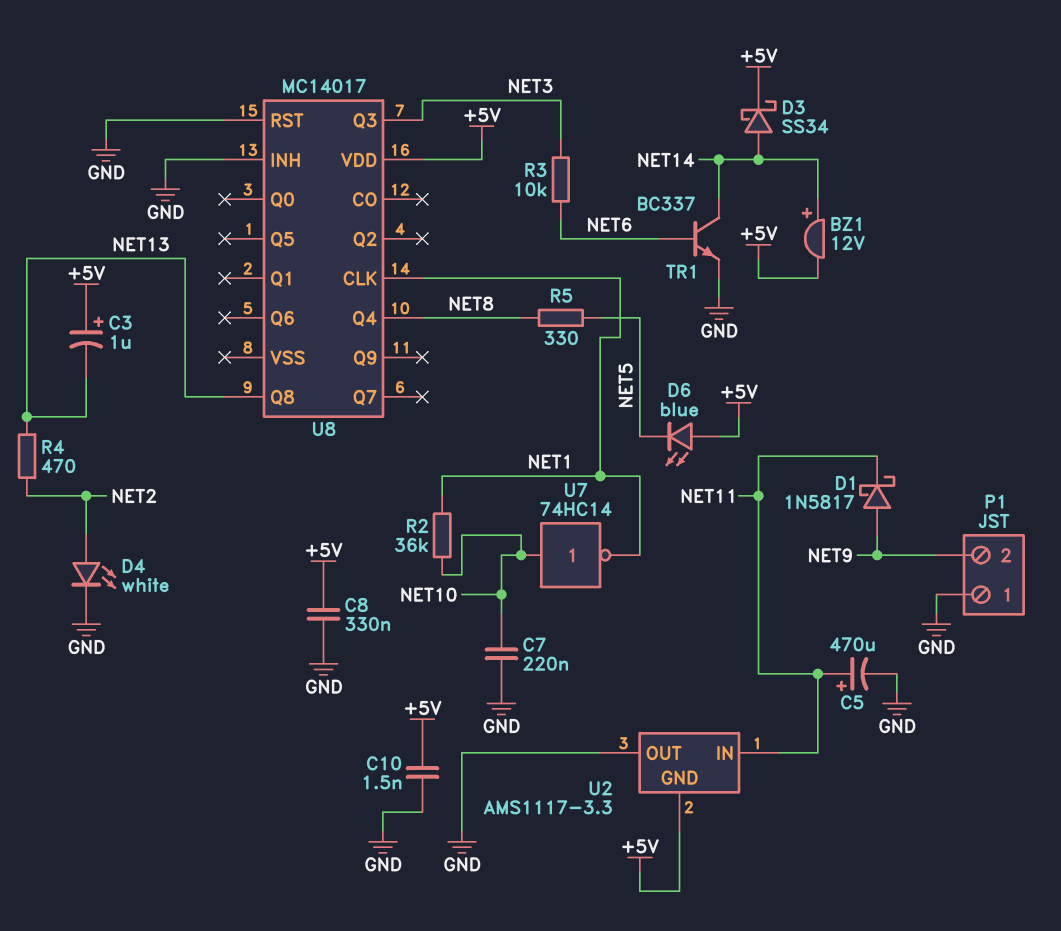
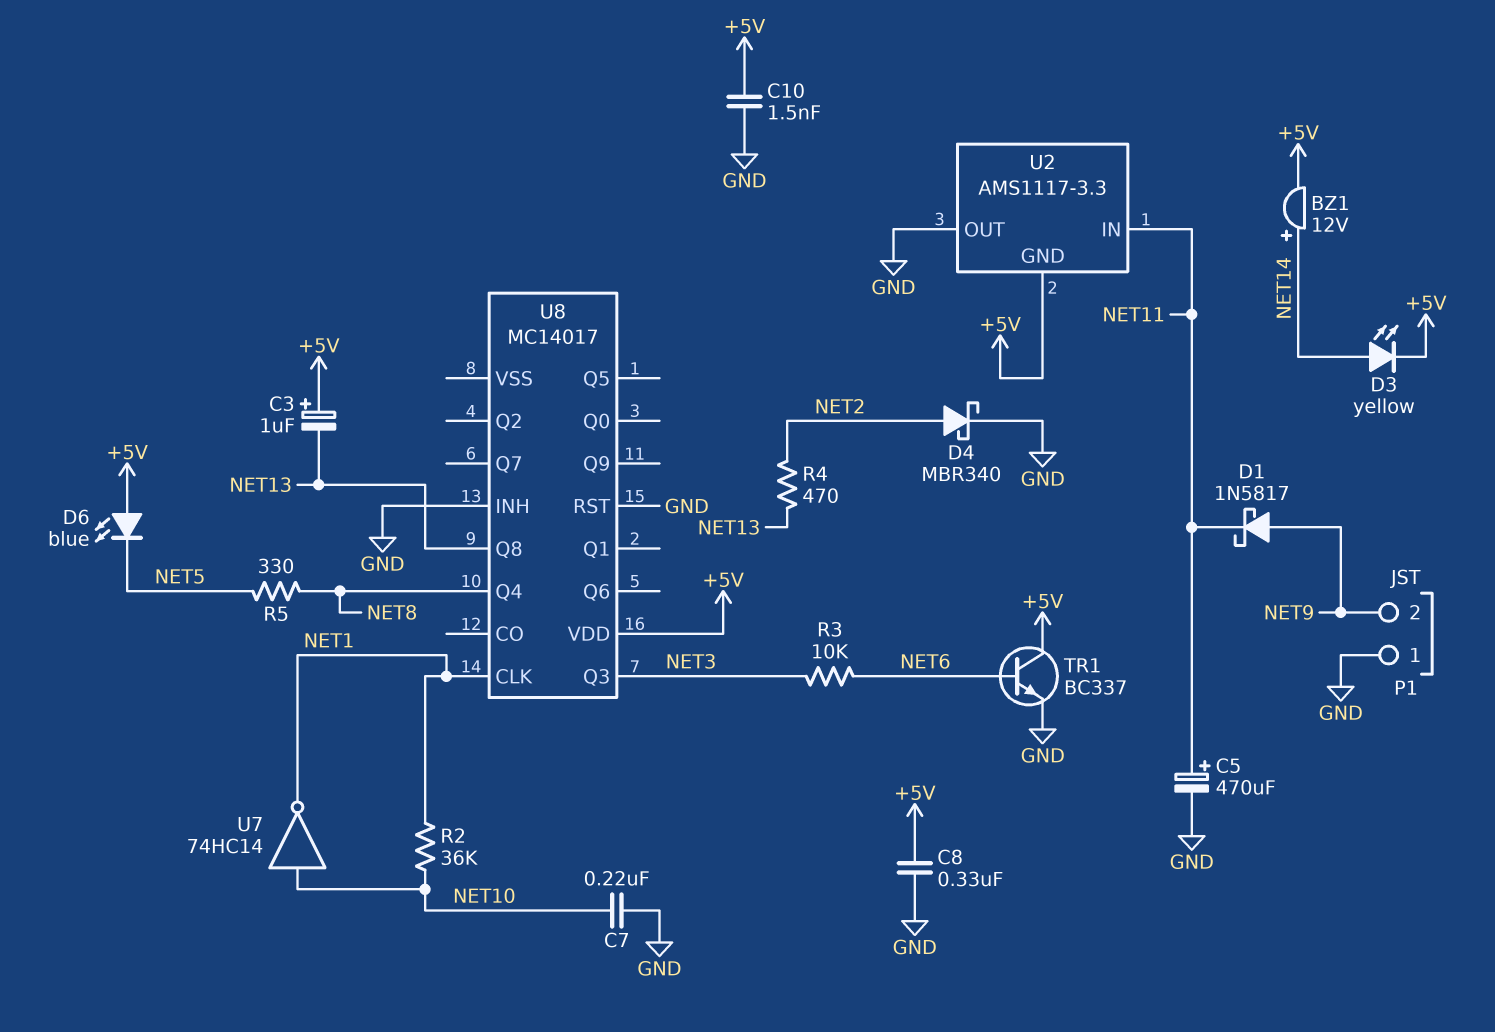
D3: schottky SS34 (A NET14, K +5V) -> LED yellow (A NET14, K +5V)
D4: LED white (A NET2, K GND) -> schottky MBR340 (A NET2, K GND)
TR1: NPN BC337 (B NET6, C NET14, E GND) -> NPN BC337 (B NET6, C +5V, E GND)

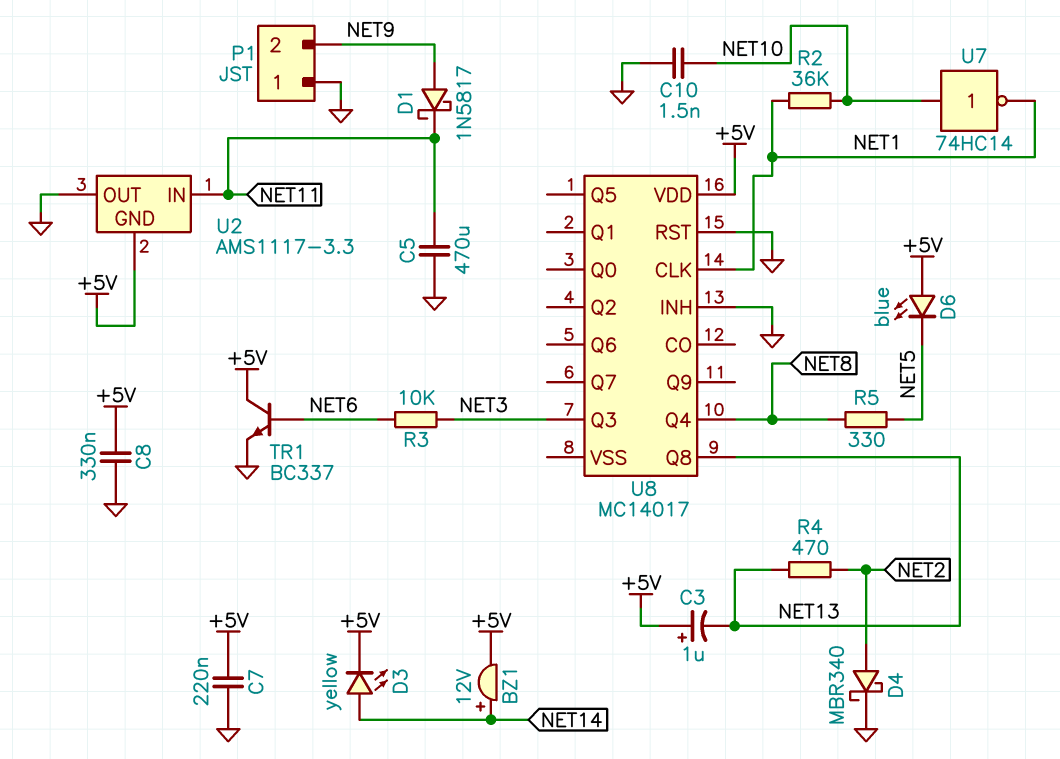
C5: 470uF (plus NET11, minus GND) -> 470uF (GND, NET11)
C7: 220nF (GND, NET10) -> 220nF (+5V, GND)
C10: 1.5nF (+5V, GND) -> 1.5nF (GND, NET10)

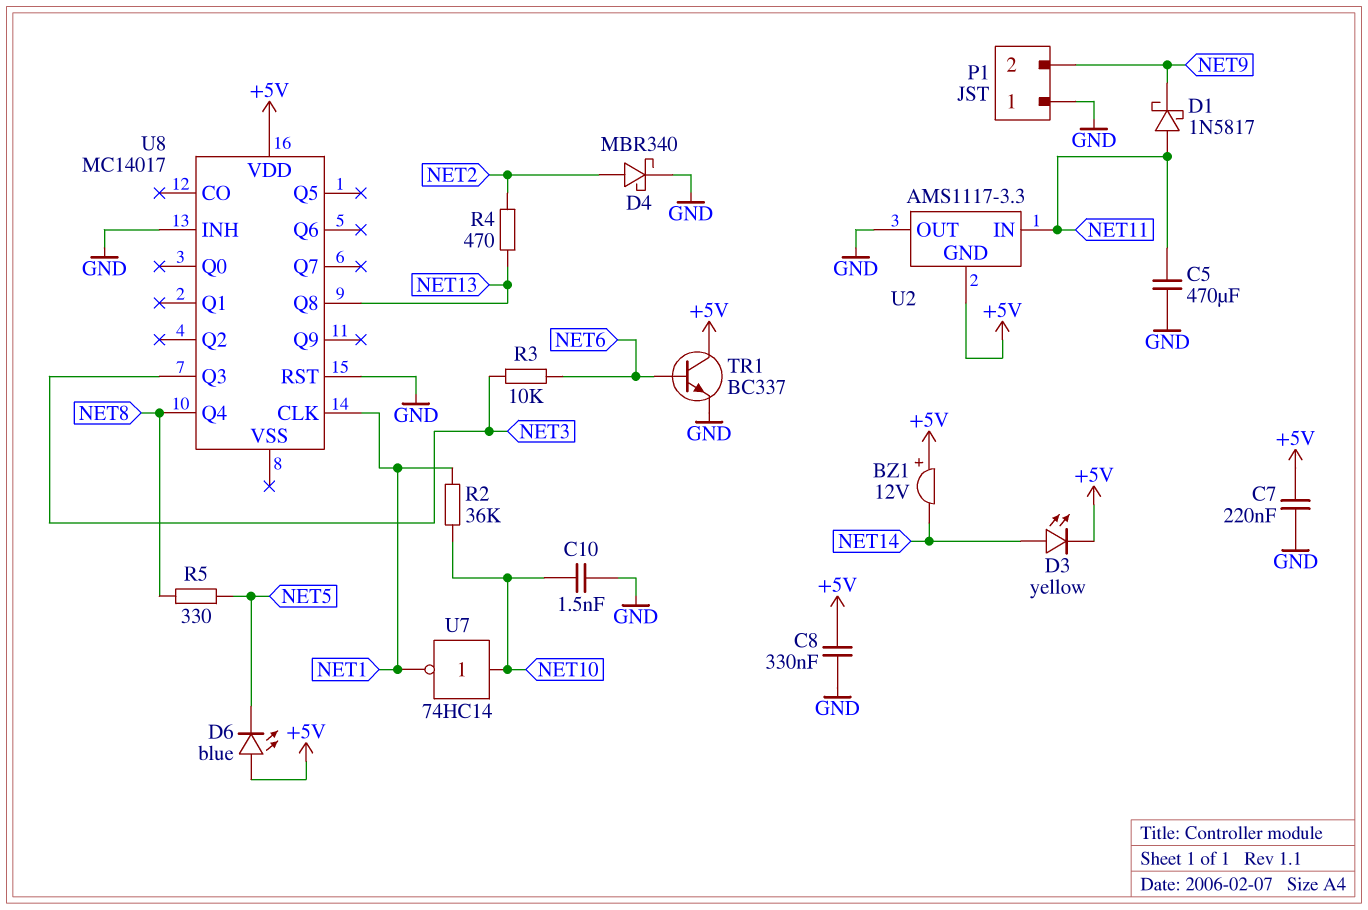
BZ1: buzzer 12V (plus NET14, minus +5V) -> buzzer 12V (plus +5V, minus NET14)
C3: 1uF (plus +5V, minus NET13) -> none
D1: schottky 1N5817 (A NET9, K NET11) -> schottky 1N5817 (A NET11, K NET9)

